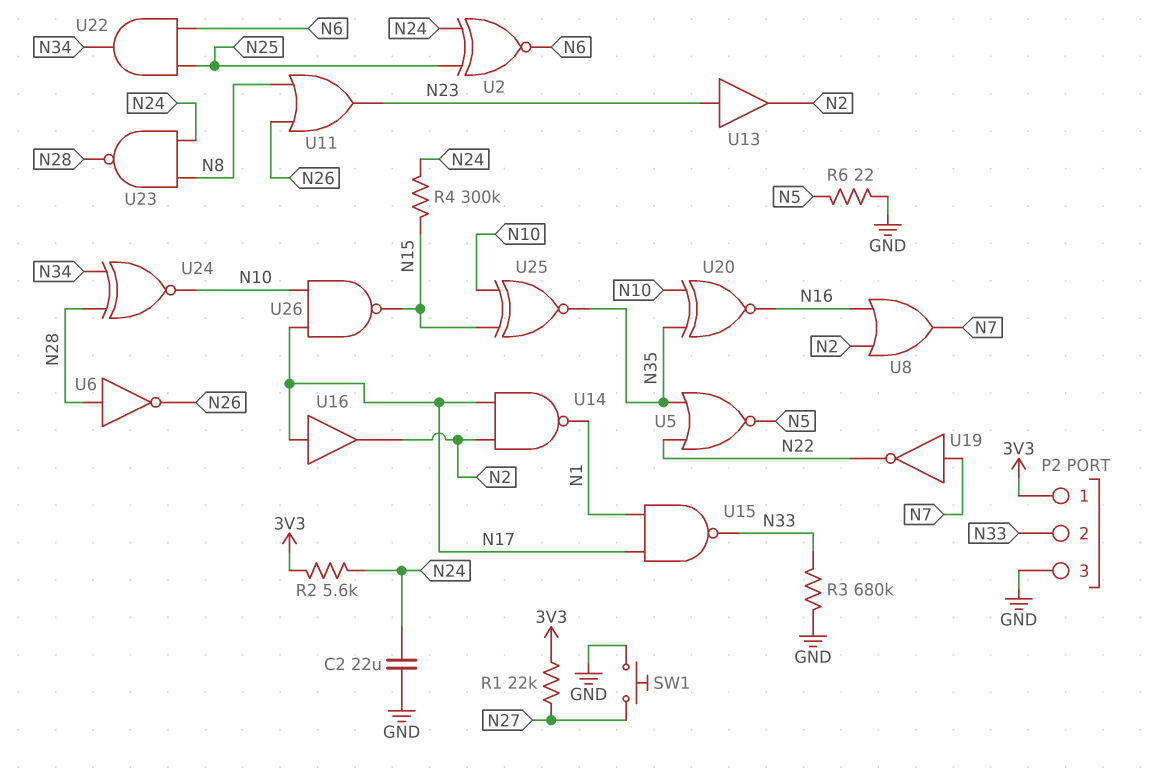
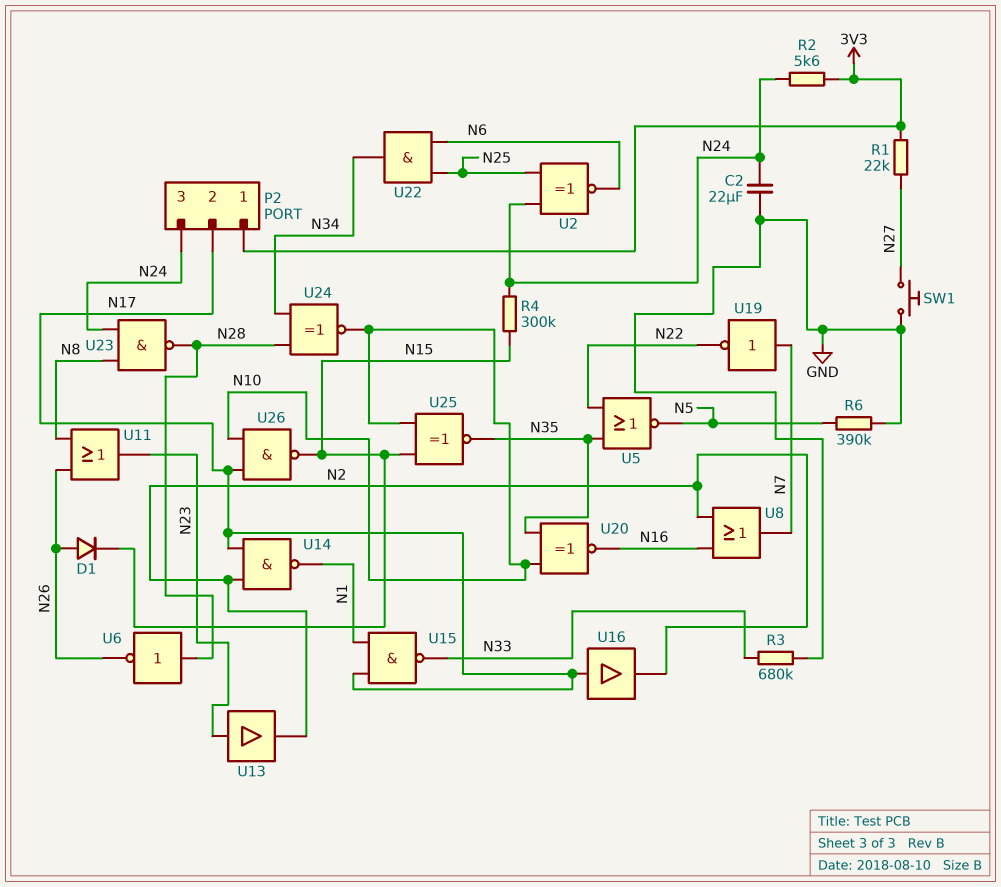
D1: none -> diode (A N26, K N15)
P2 pin 2: N33 -> N17
P2 pin 3: GND -> N24
R6: 22 (GND, N5) -> 390k (GND, N5)

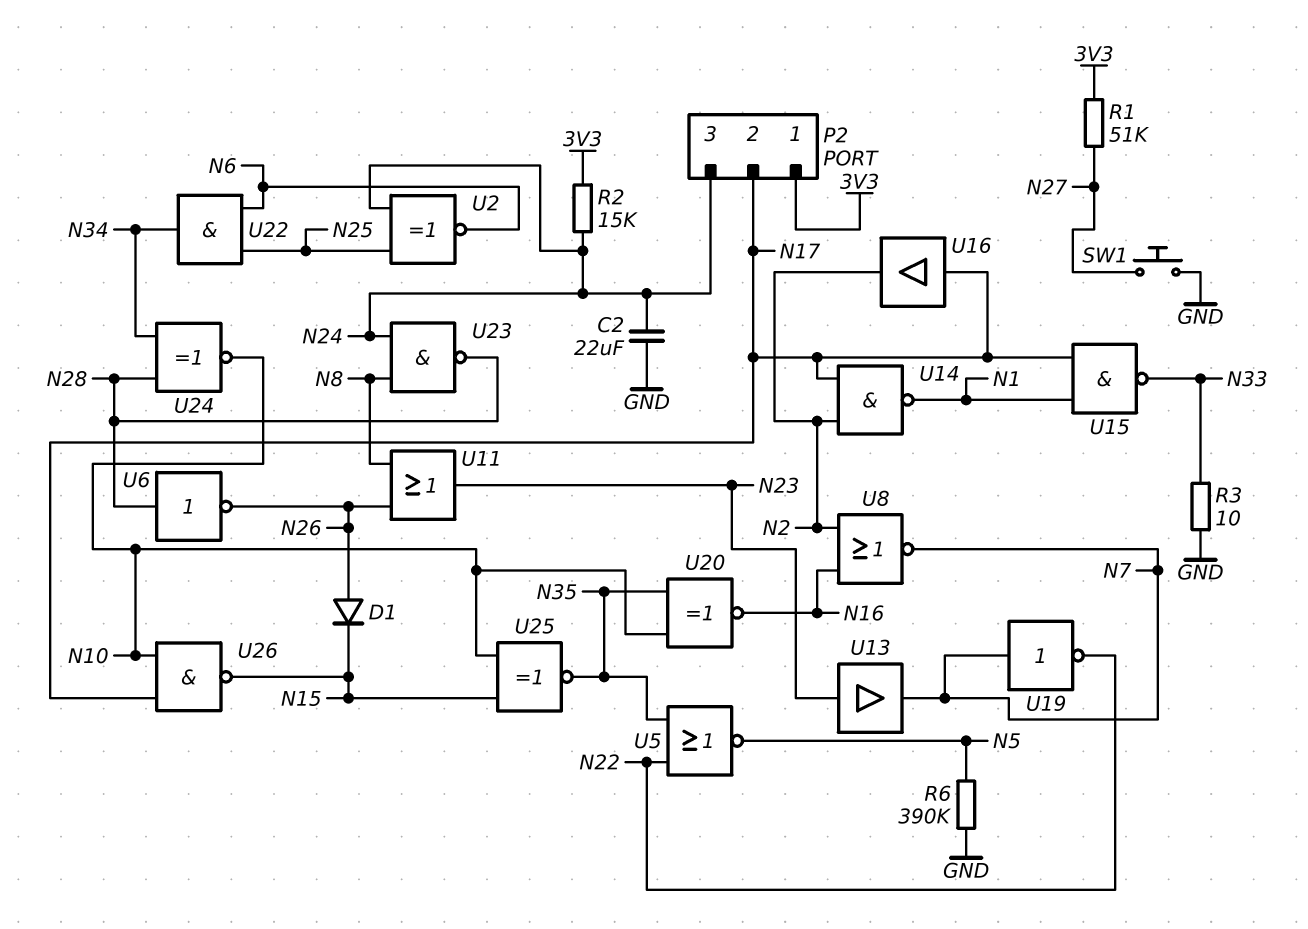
R1: 22k (3V3, N27) -> 51k (3V3, N27)
R2: 5.6k (3V3, N24) -> 15k (3V3, N24)
R3: 680k (GND, N33) -> 10 (GND, N33)
R4: 300k (N15, N24) -> none
U8: OR (in N2, in N16, out N7) -> NOR (in N2, in N16, out N7)
U13: buffer (in N23, out N2) -> buffer (in N23, out N7)

